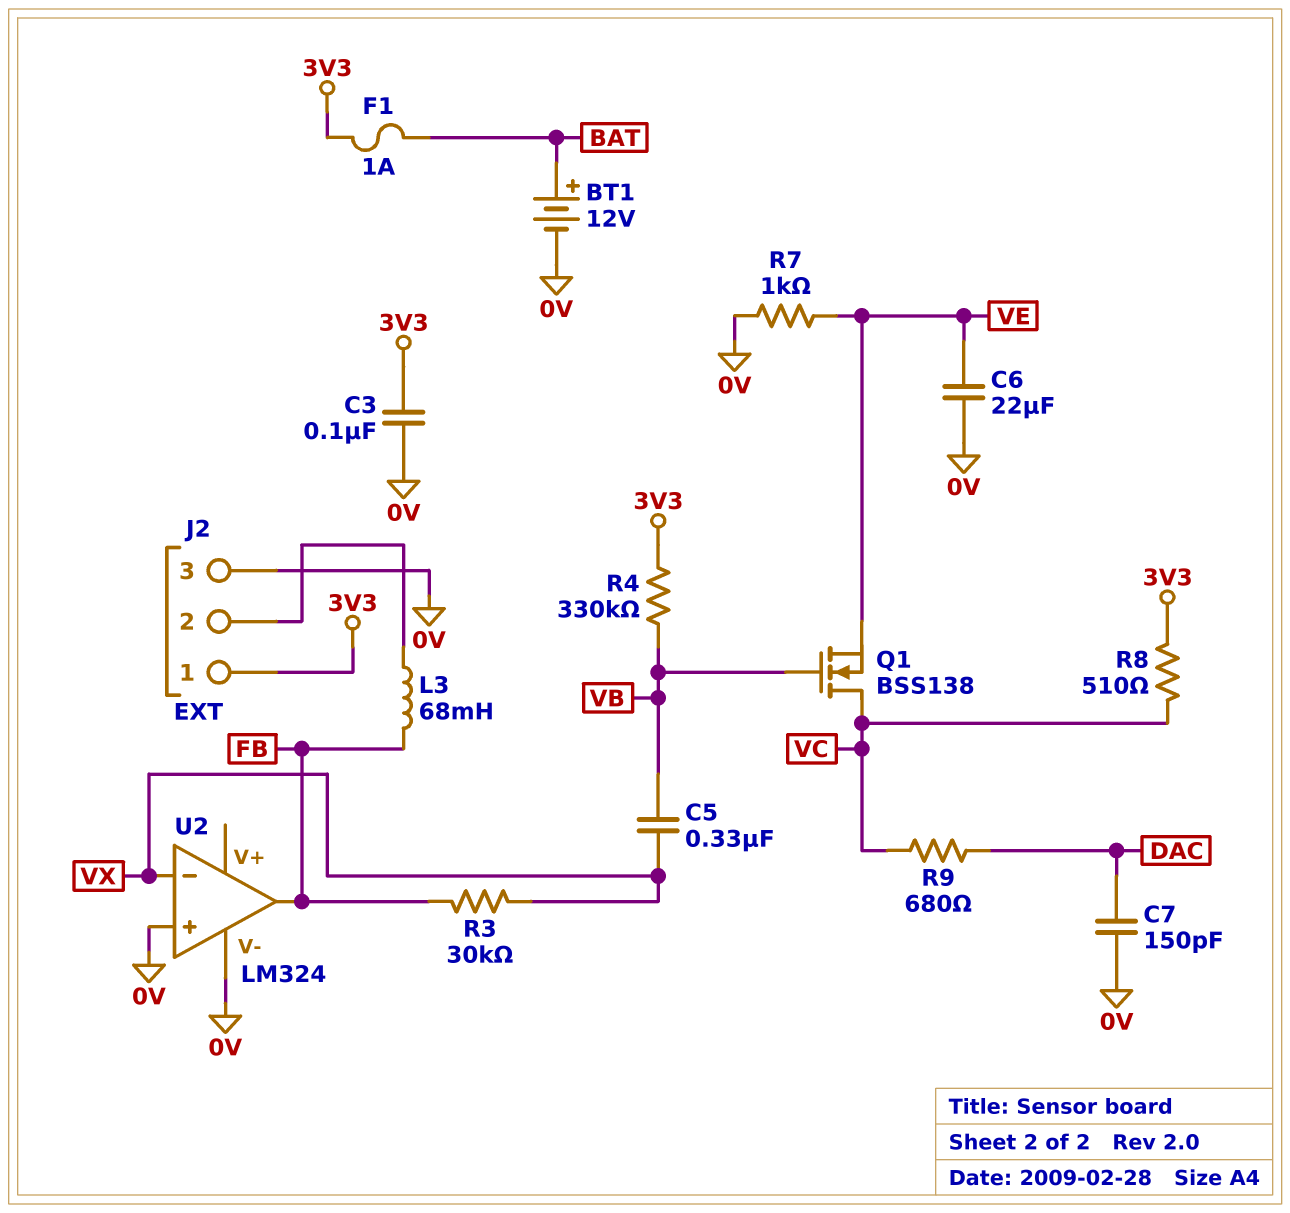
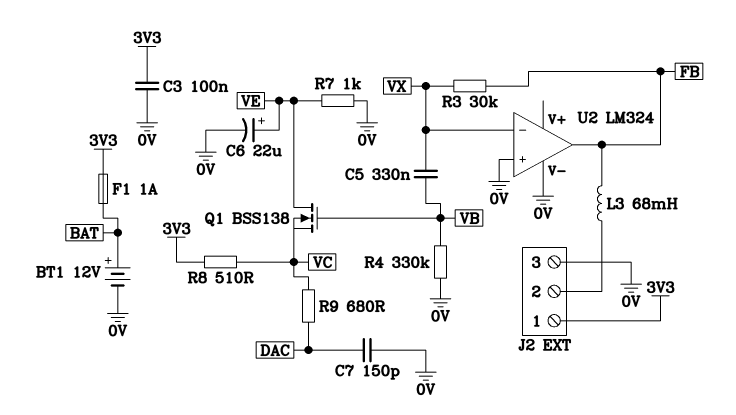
C6: 22uF (0V, VE) -> 22uF (plus VE, minus 0V)
Q1: NMOS BSS138 (G VB, D VC, S VE) -> NMOS BSS138 (G VB, D VE, S VC)
R4: 330k (3V3, VB) -> 330k (0V, VB)

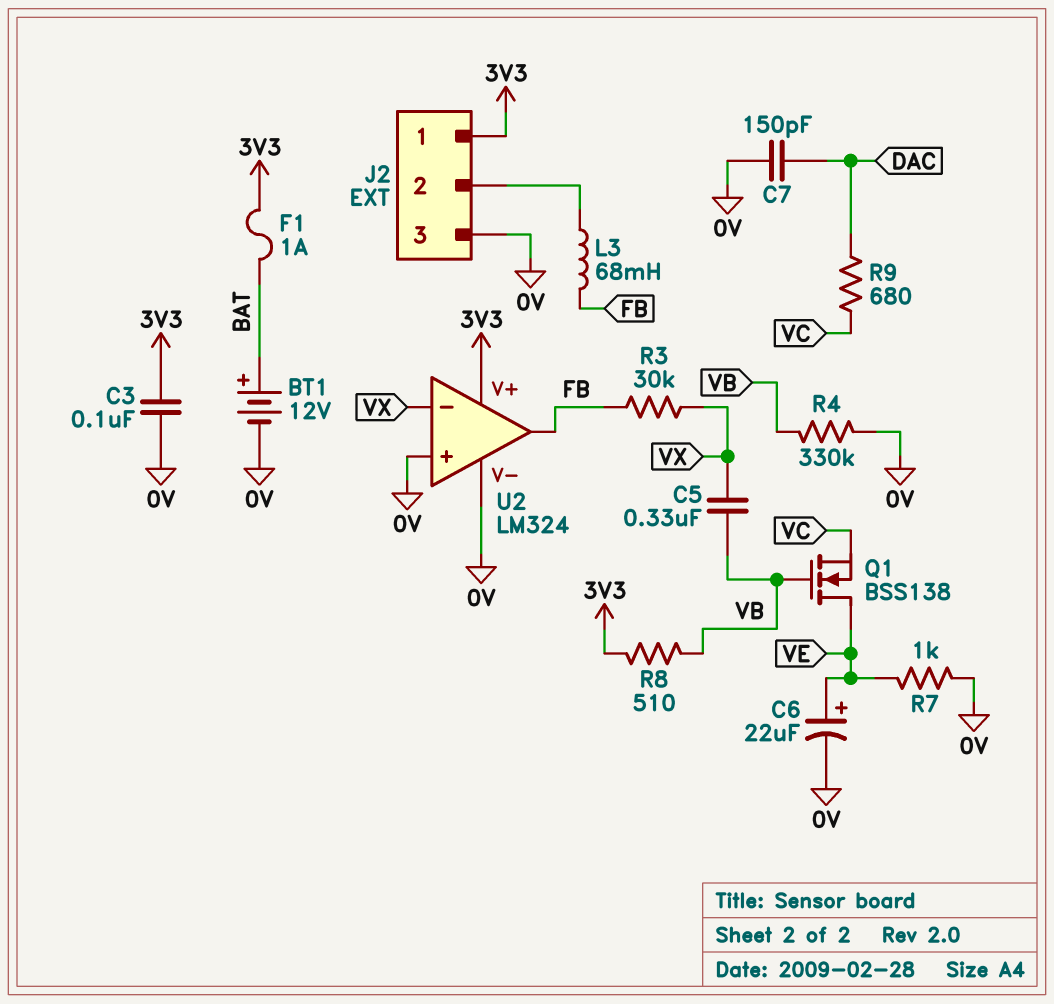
R8: 510 (3V3, VC) -> 510 (3V3, VB)
U2 pin V+: none -> 3V3

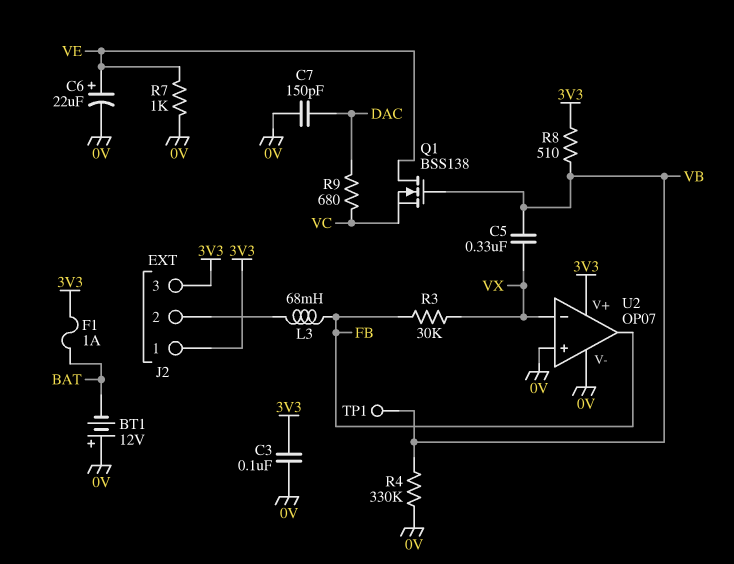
BT1: 12V (plus BAT, minus 0V) -> 12V (plus 0V, minus BAT)
J2 pin 3: 0V -> 3V3
TP1: none -> test point (VB)
U2: LM324 -> OP07

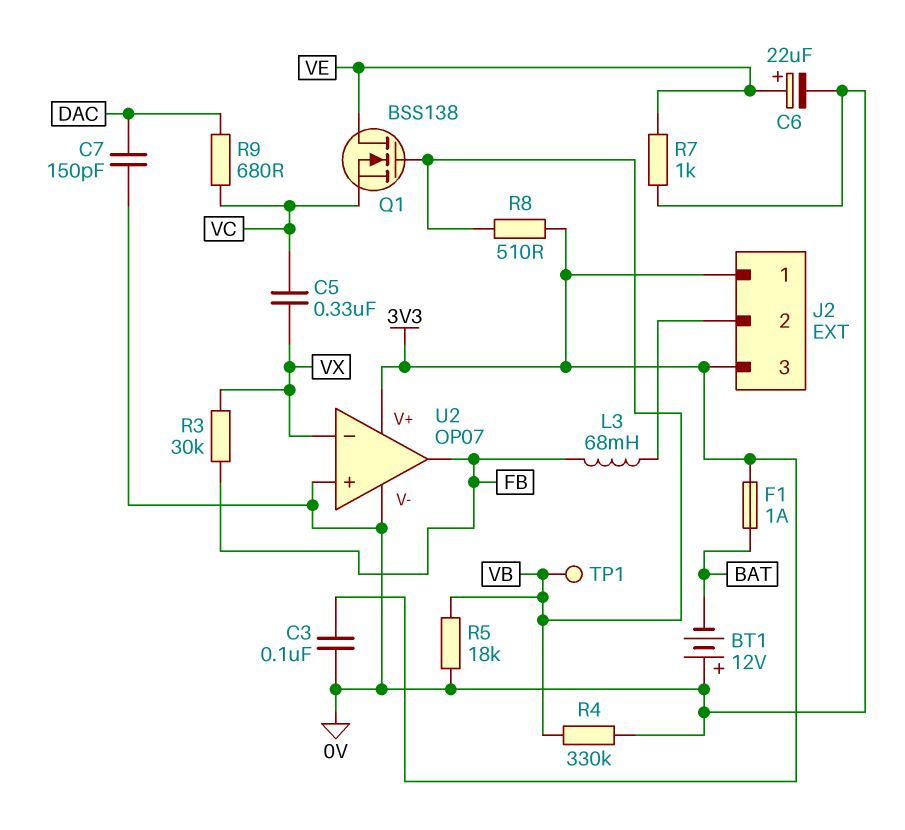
C5: 330nF (VB, VX) -> 330nF (VC, VX)
R5: none -> 18k (0V, VB)

